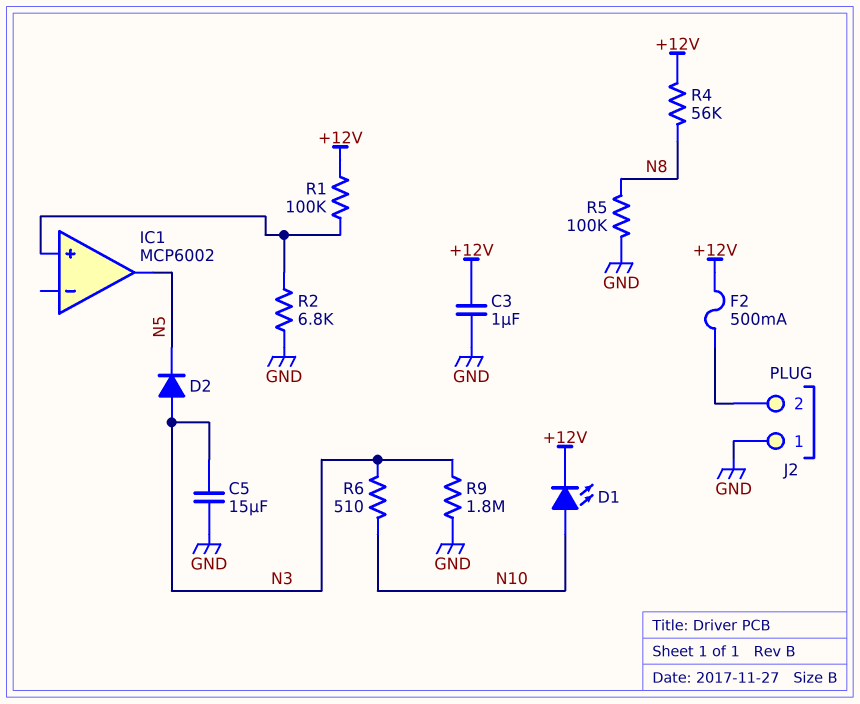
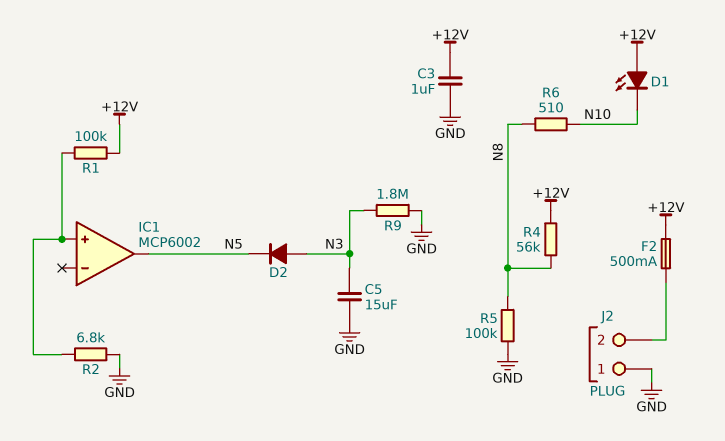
D1: LED (A N10, K +12V) -> LED (A +12V, K N10)
R6: 510 (N3, N10) -> 510 (N8, N10)

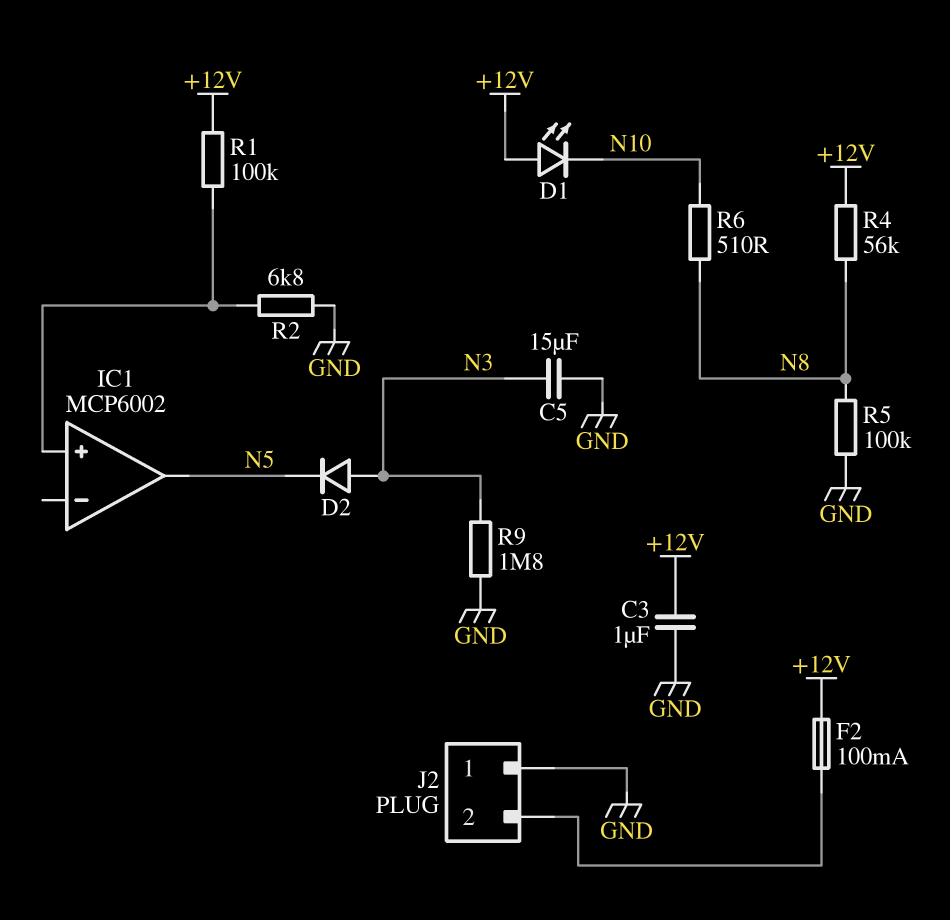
F2: 500mA (+12V, J2/2) -> 100mA (+12V, J2/2)

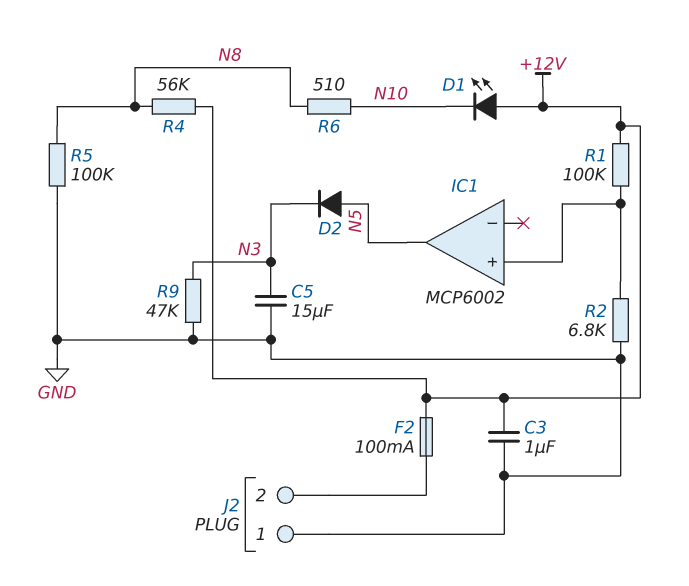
D2: diode (A N3, K N5) -> diode (A N5, K N3)
R9: 1.8M (GND, N3) -> 47k (GND, N3)

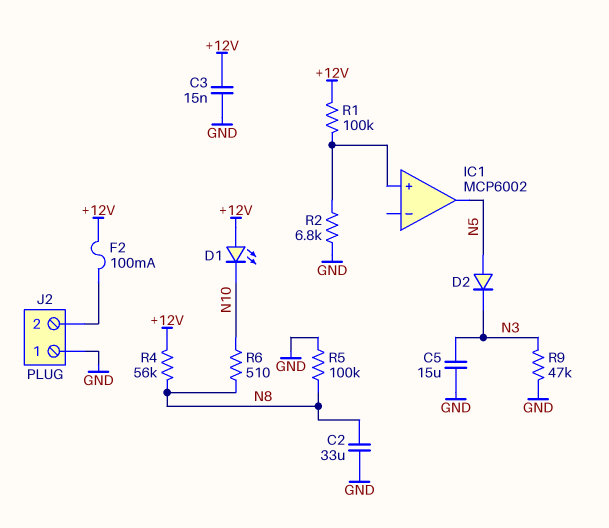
C2: none -> 33uF (GND, N8)
C3: 1uF (+12V, GND) -> 15nF (+12V, GND)

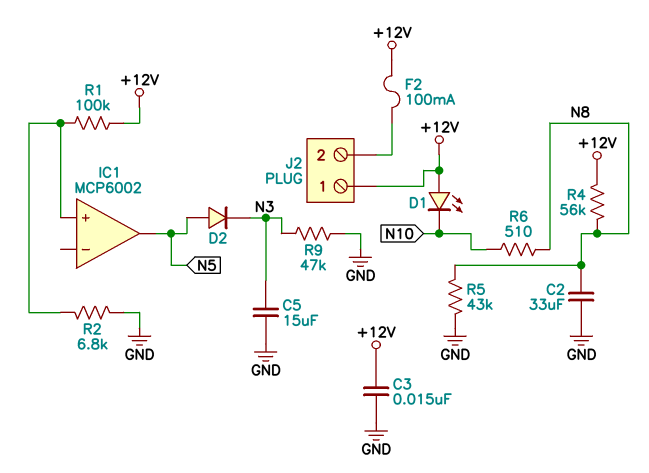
J2 pin 1: GND -> +12V
R5: 100k (GND, N8) -> 43k (GND, N8)

